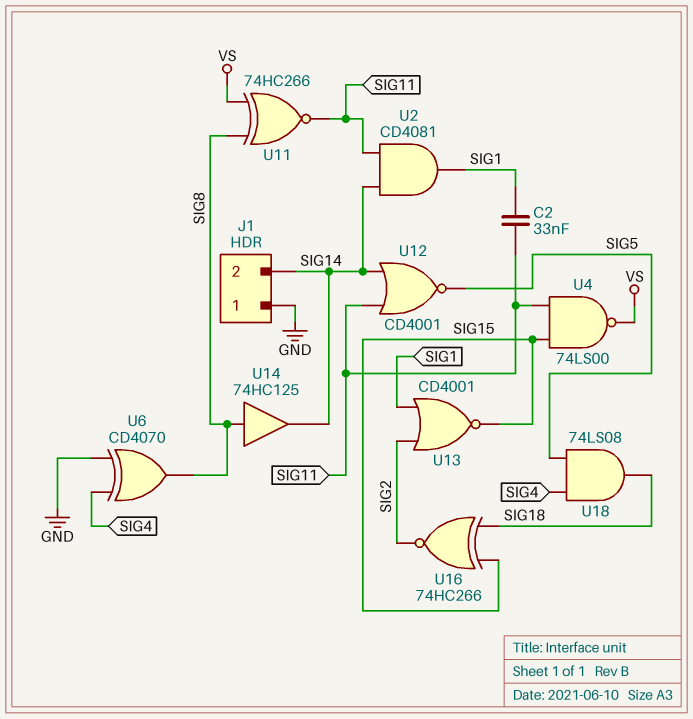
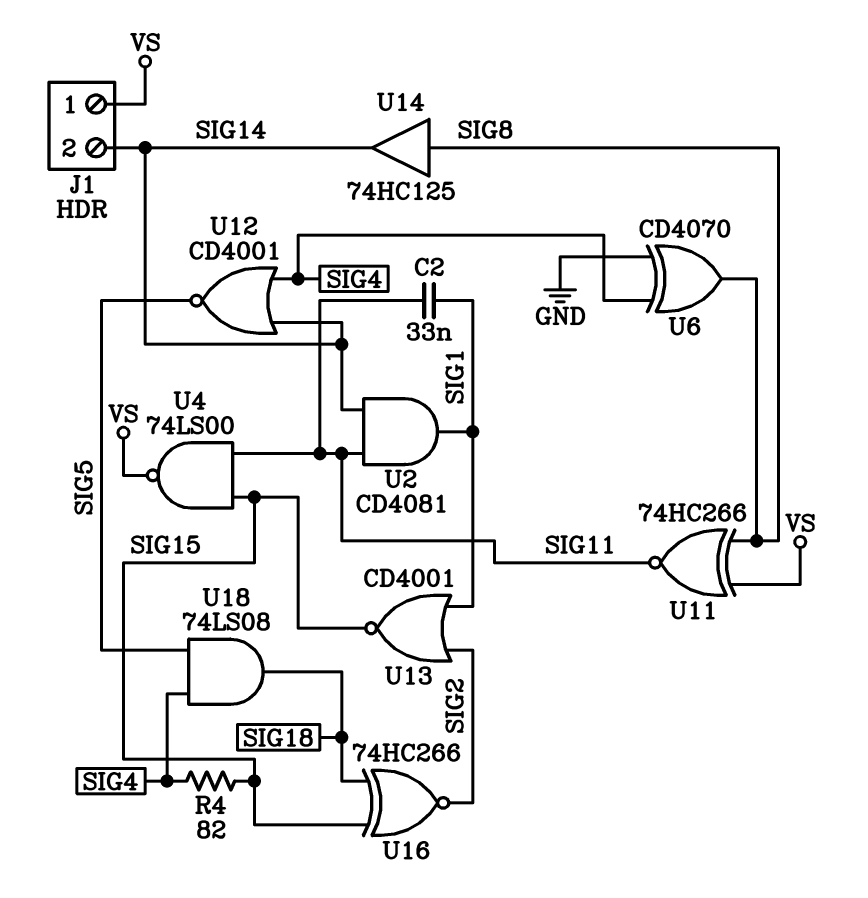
J1 pin 1: GND -> VS
R4: none -> 82 (SIG4, SIG15)
U12: NOR CD4001 (in SIG11, in SIG14, out SIG5) -> NOR CD4001 (in SIG4, in SIG14, out SIG5)

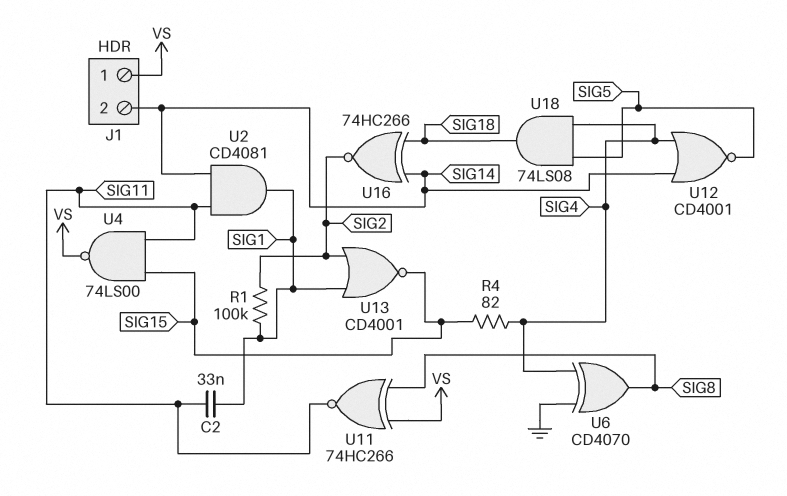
R1: none -> 100k (SIG1, SIG2)
U14: buffer 74HC125 (in SIG8, out SIG14) -> none
U16: XNOR 74HC266 (in SIG15, in SIG18, out SIG2) -> XNOR 74HC266 (in SIG14, in SIG18, out SIG2)

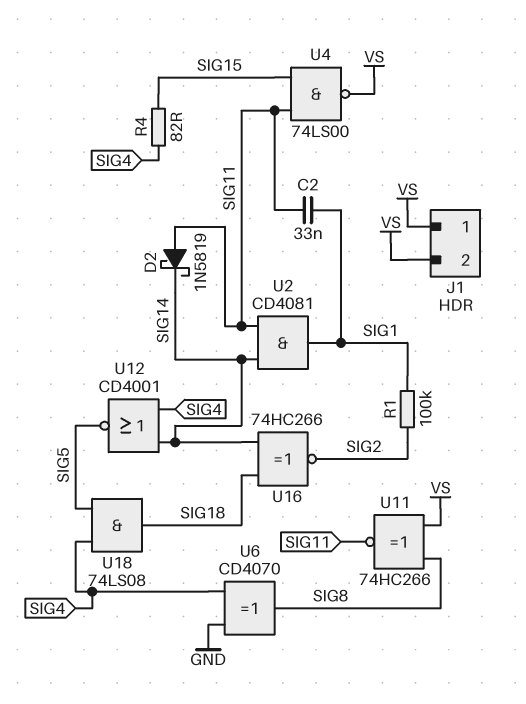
D2: none -> schottky 1N5819 (A SIG11, K SIG14)
J1 pin 2: SIG14 -> VS
U13: NOR CD4001 (in SIG1, in SIG2, out SIG15) -> none

